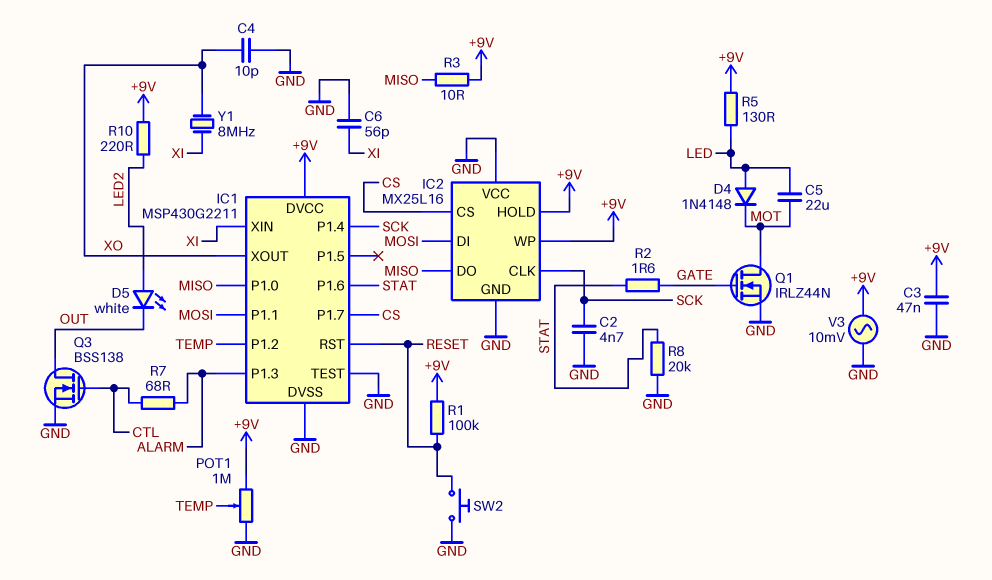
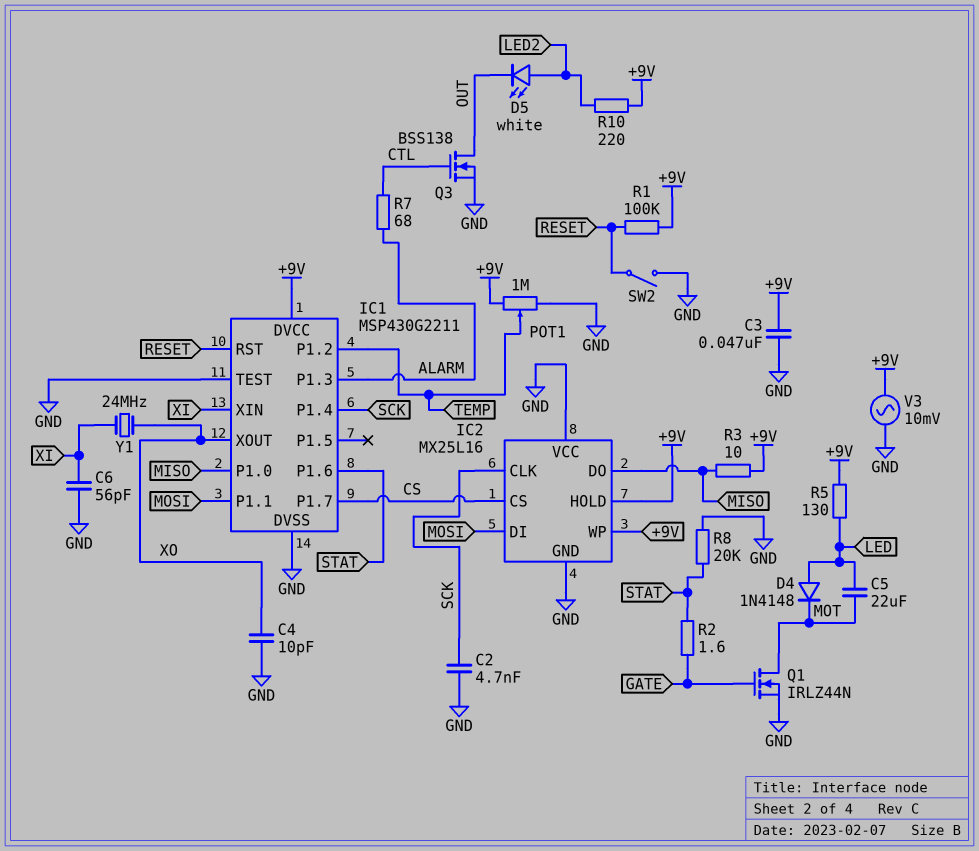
SW2: button (GND, RESET) -> switch (GND, RESET)
Y1: 8MHz (XI, XO) -> 24MHz (XI, XO)

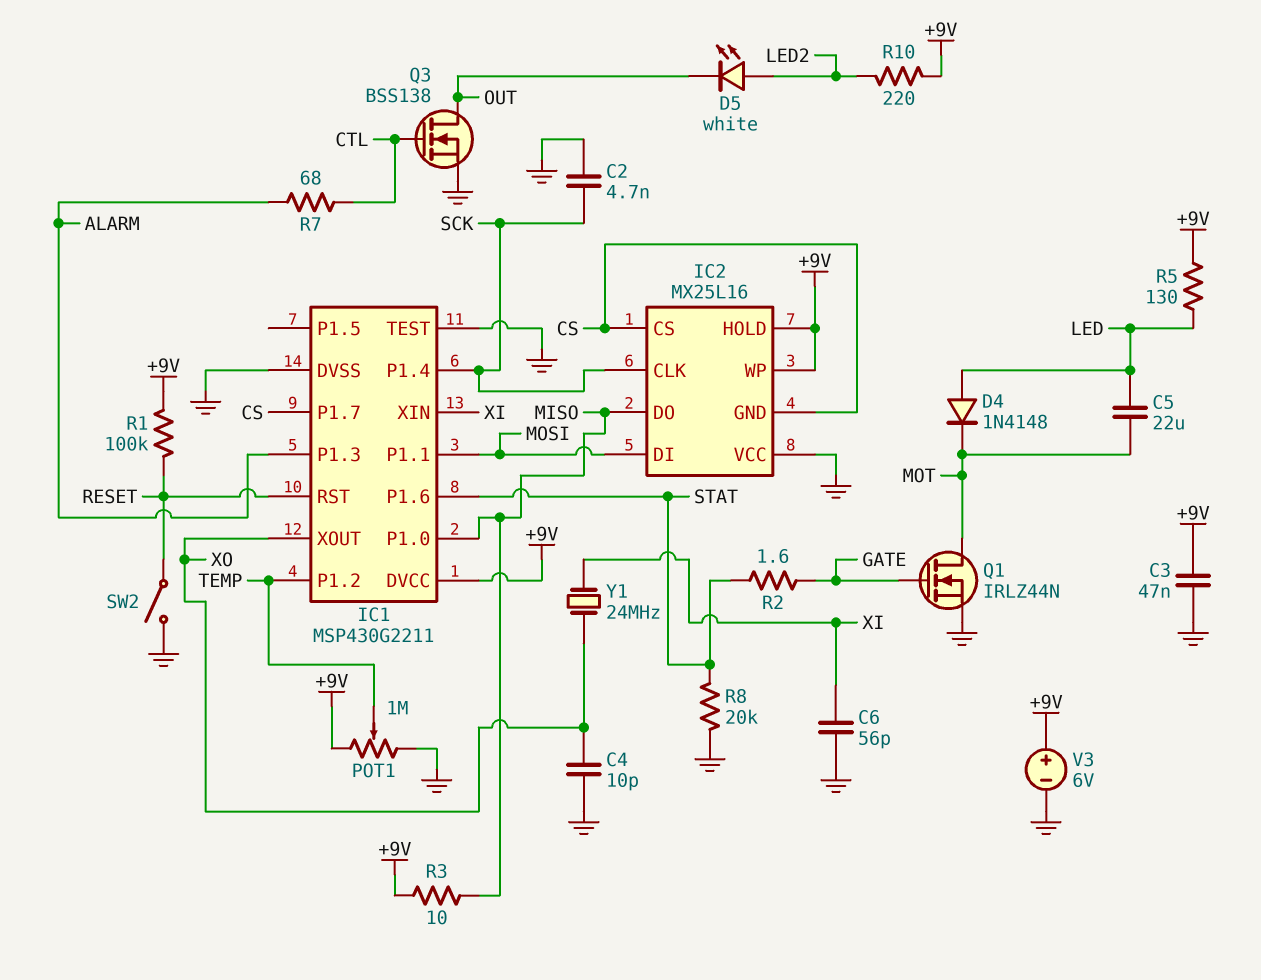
IC2 pin GND: GND -> CS
V3: AC 10mV (+9V, GND) -> 6V (plus +9V, minus GND)

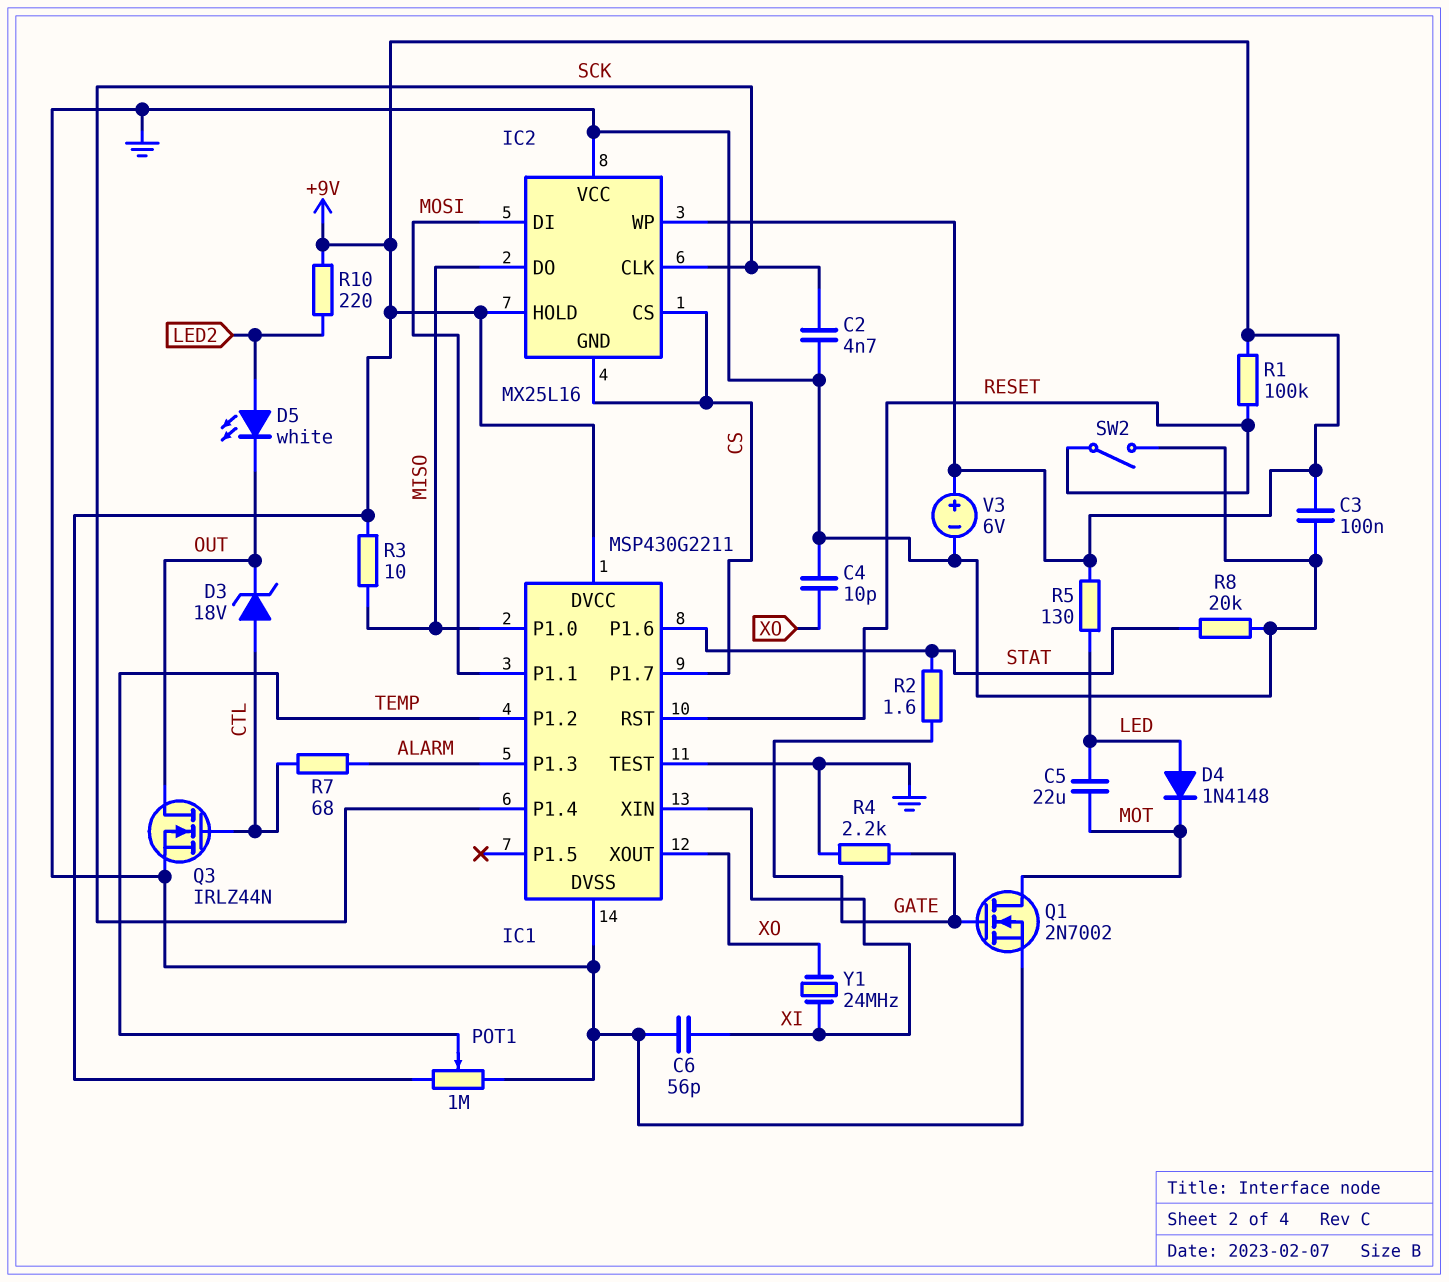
C3: 47nF (+9V, GND) -> 100nF (+9V, GND)
D3: none -> zener 18V (A CTL, K OUT)
Q1: NMOS IRLZ44N (G GATE, D MOT, S GND) -> NMOS 2N7002 (G GATE, D MOT, S GND)
Q3: NMOS BSS138 (G CTL, D OUT, S GND) -> NMOS IRLZ44N (G CTL, D OUT, S GND)
R4: none -> 2.2k (GATE, GND)

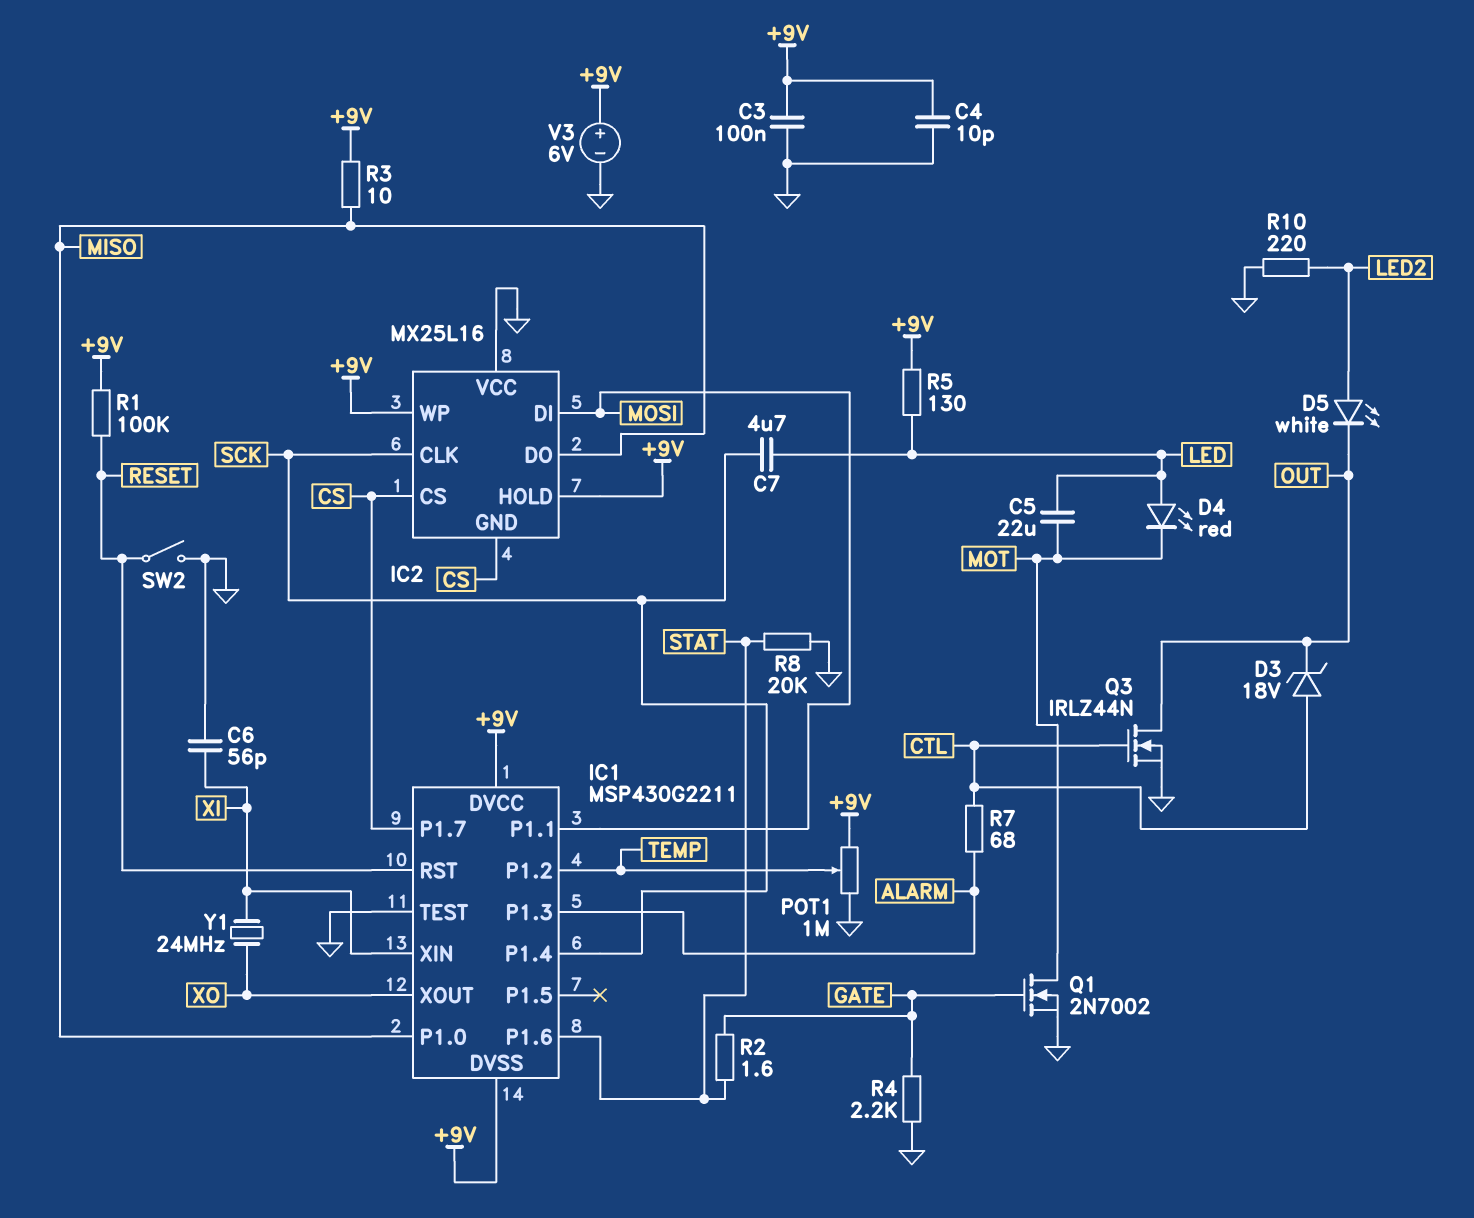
C2: 4.7nF (GND, SCK) -> none
C4: 10pF (GND, XO) -> 10pF (+9V, GND)
C7: none -> 4.7uF (LED, SCK)
D4: diode 1N4148 (A LED, K MOT) -> LED red (A LED, K MOT)
IC1 pin DVSS: GND -> +9V
R10: 220 (+9V, LED2) -> 220 (GND, LED2)

